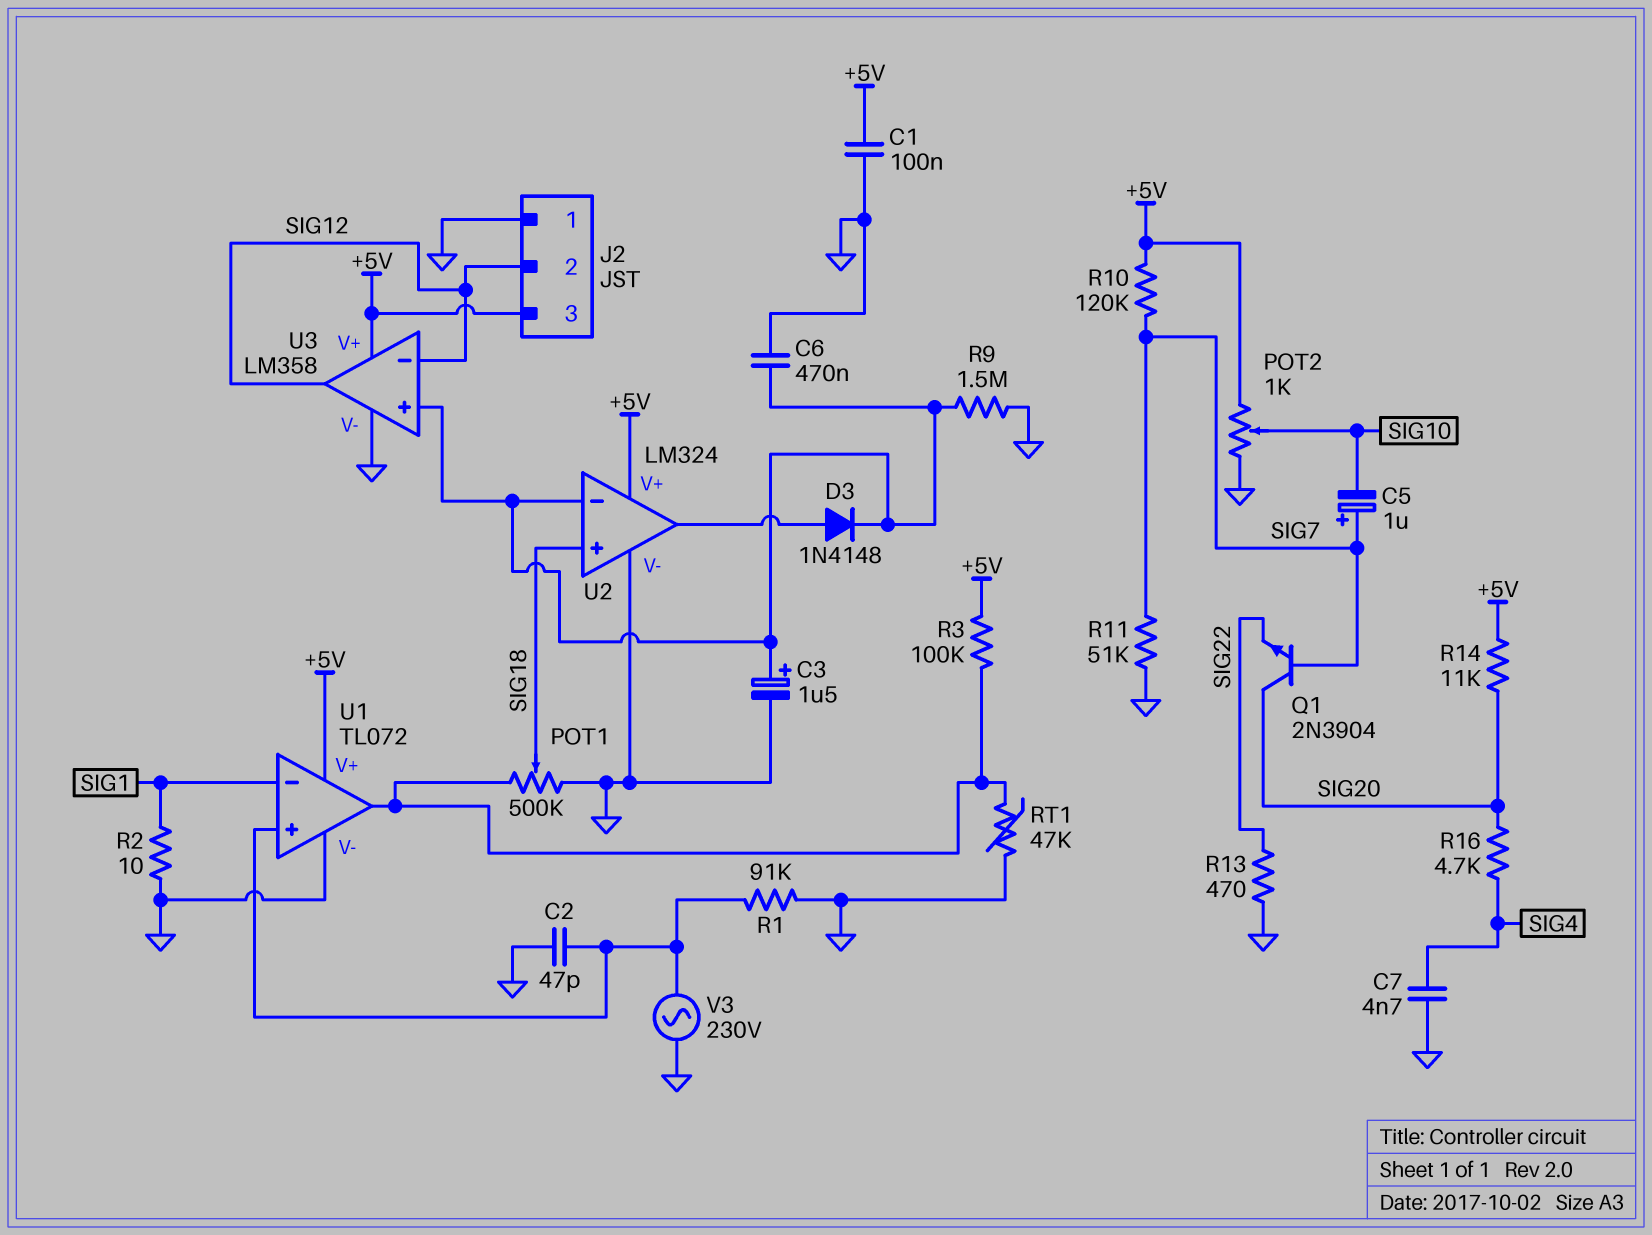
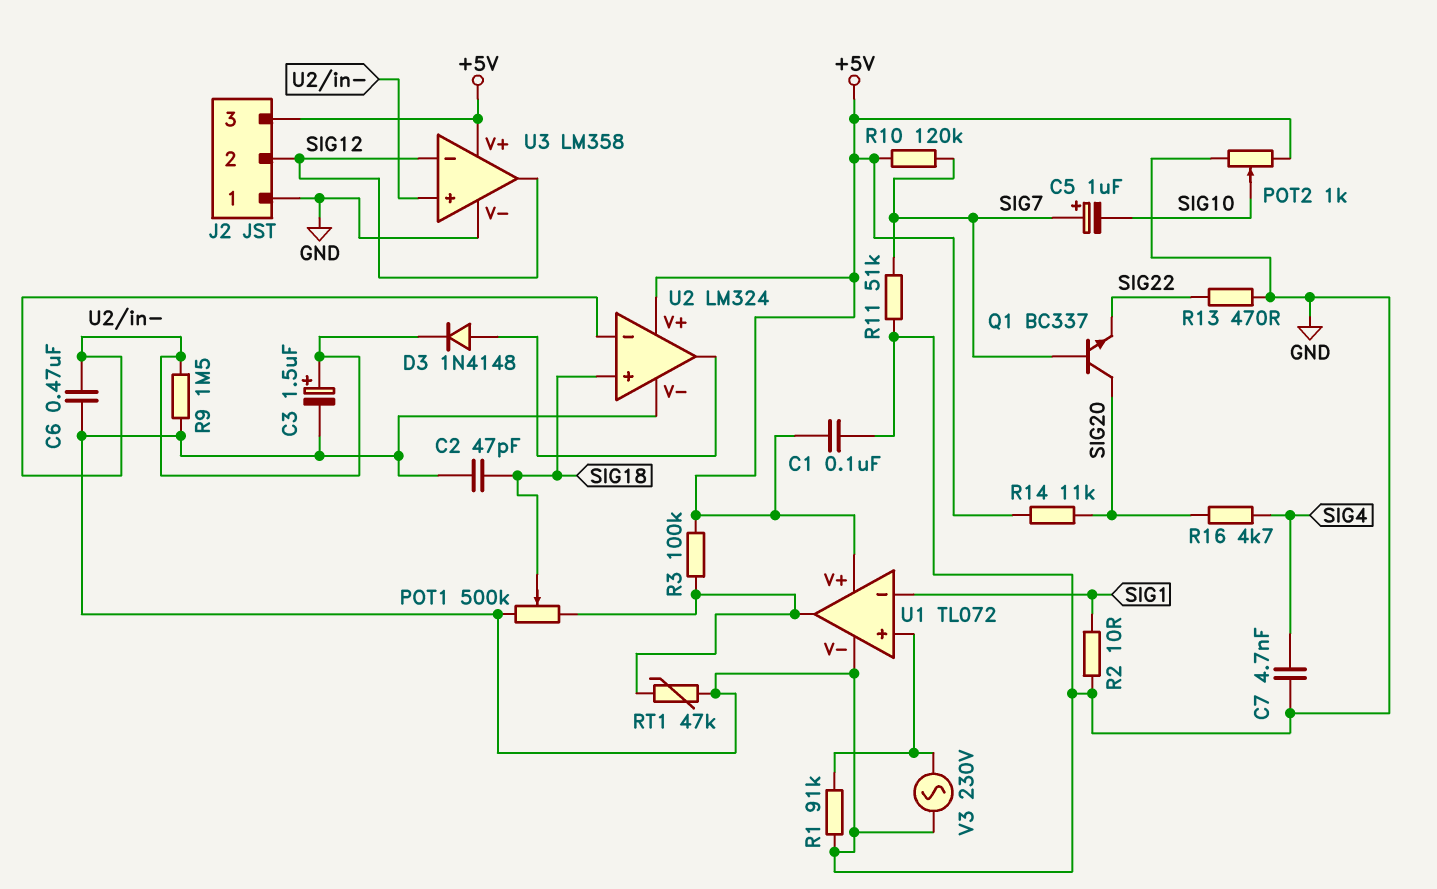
C2: 47pF (GND, U1/in+) -> 47pF (GND, SIG18)
Q1: NPN 2N3904 (B SIG7, C SIG20, E SIG22) -> NPN BC337 (B SIG7, C SIG20, E SIG22)

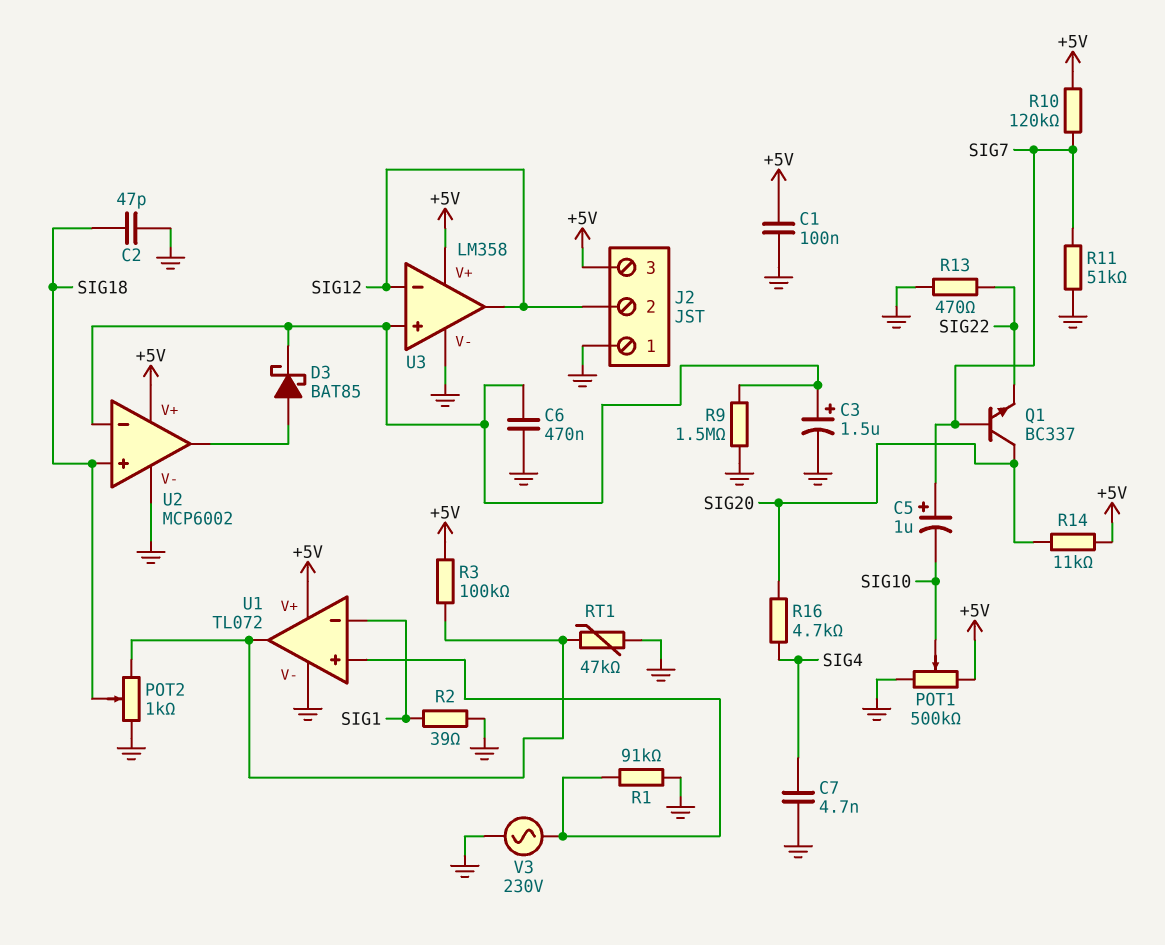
D3: diode 1N4148 (A U2/out, K U2/in-) -> schottky BAT85 (A U2/out, K U2/in-)
POT1: 500k (GND, U1/out, wiper SIG18) -> 500k (+5V, GND, wiper SIG10)
POT2: 1k (+5V, GND, wiper SIG10) -> 1k (GND, U1/out, wiper SIG18)
R2: 10 (GND, SIG1) -> 39 (GND, SIG1)
U2: LM324 -> MCP6002

